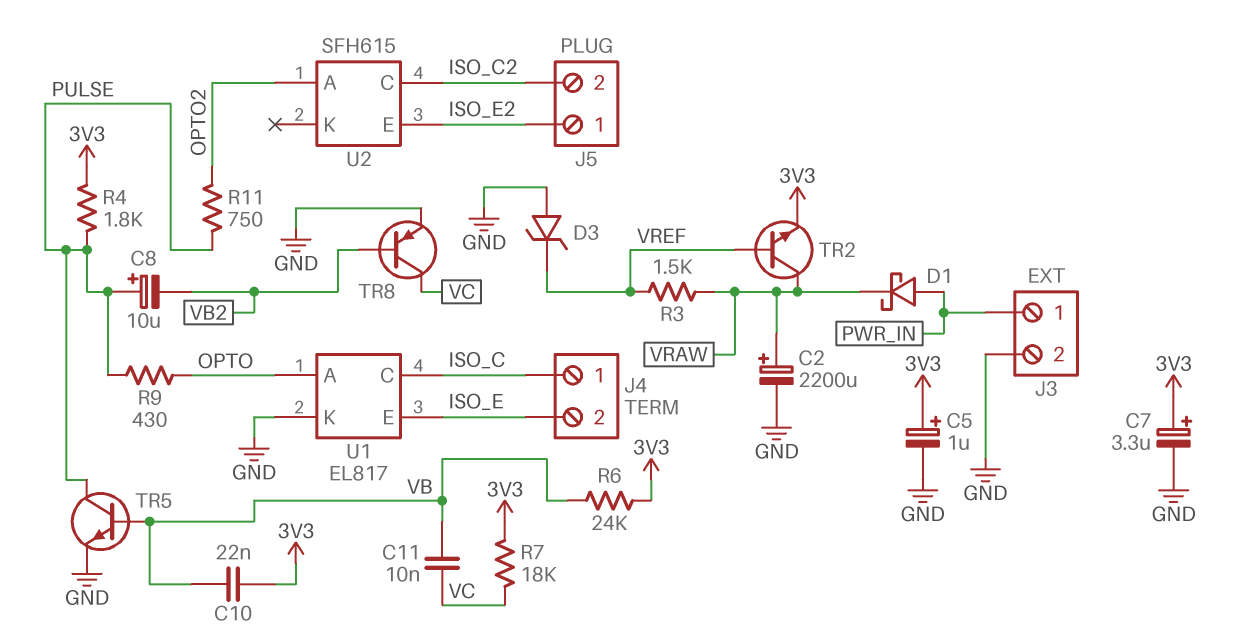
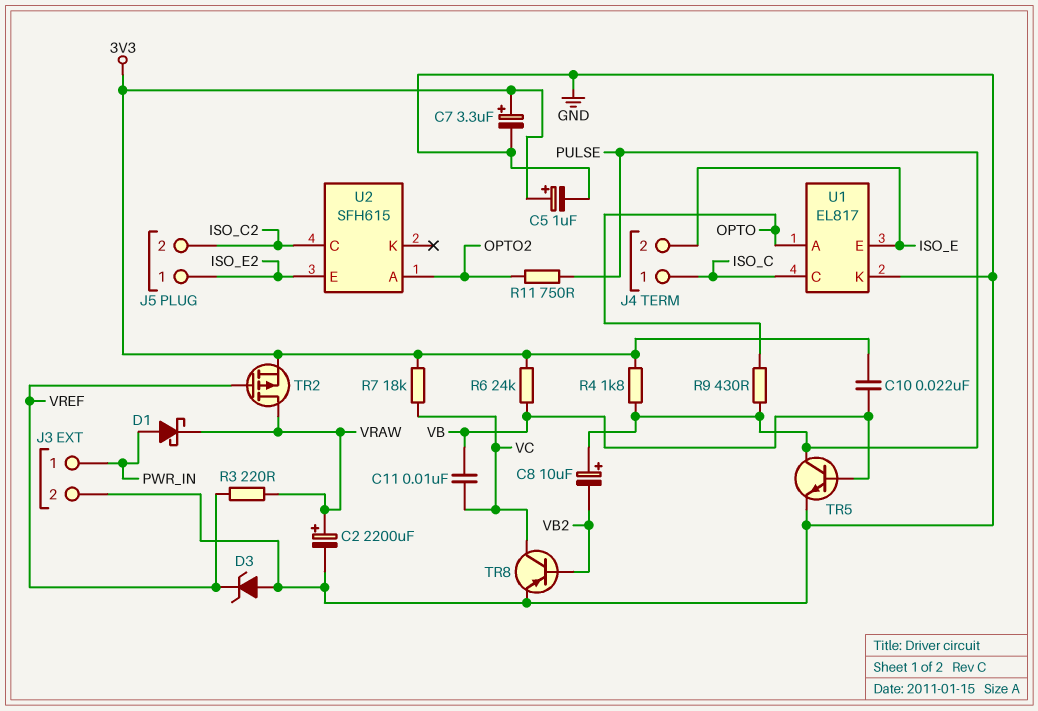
R3: 1.5k (VRAW, VREF) -> 220 (VRAW, VREF)
TR2: NPN (B VREF, C VRAW, E 3V3) -> PMOS (G VREF, D VRAW, S 3V3)

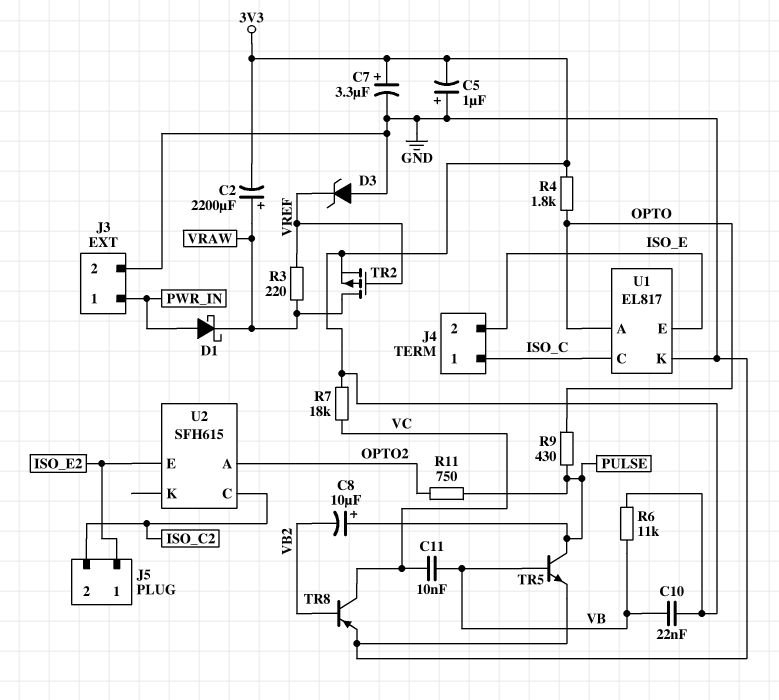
C2: 2200uF (plus VRAW, minus GND) -> 2200uF (plus VRAW, minus 3V3)
C5: 1uF (plus 3V3, minus GND) -> 1uF (plus GND, minus 3V3)
R4: 1.8k (3V3, PULSE) -> 1.8k (3V3, OPTO)
R6: 24k (3V3, VB) -> 11k (3V3, VB)

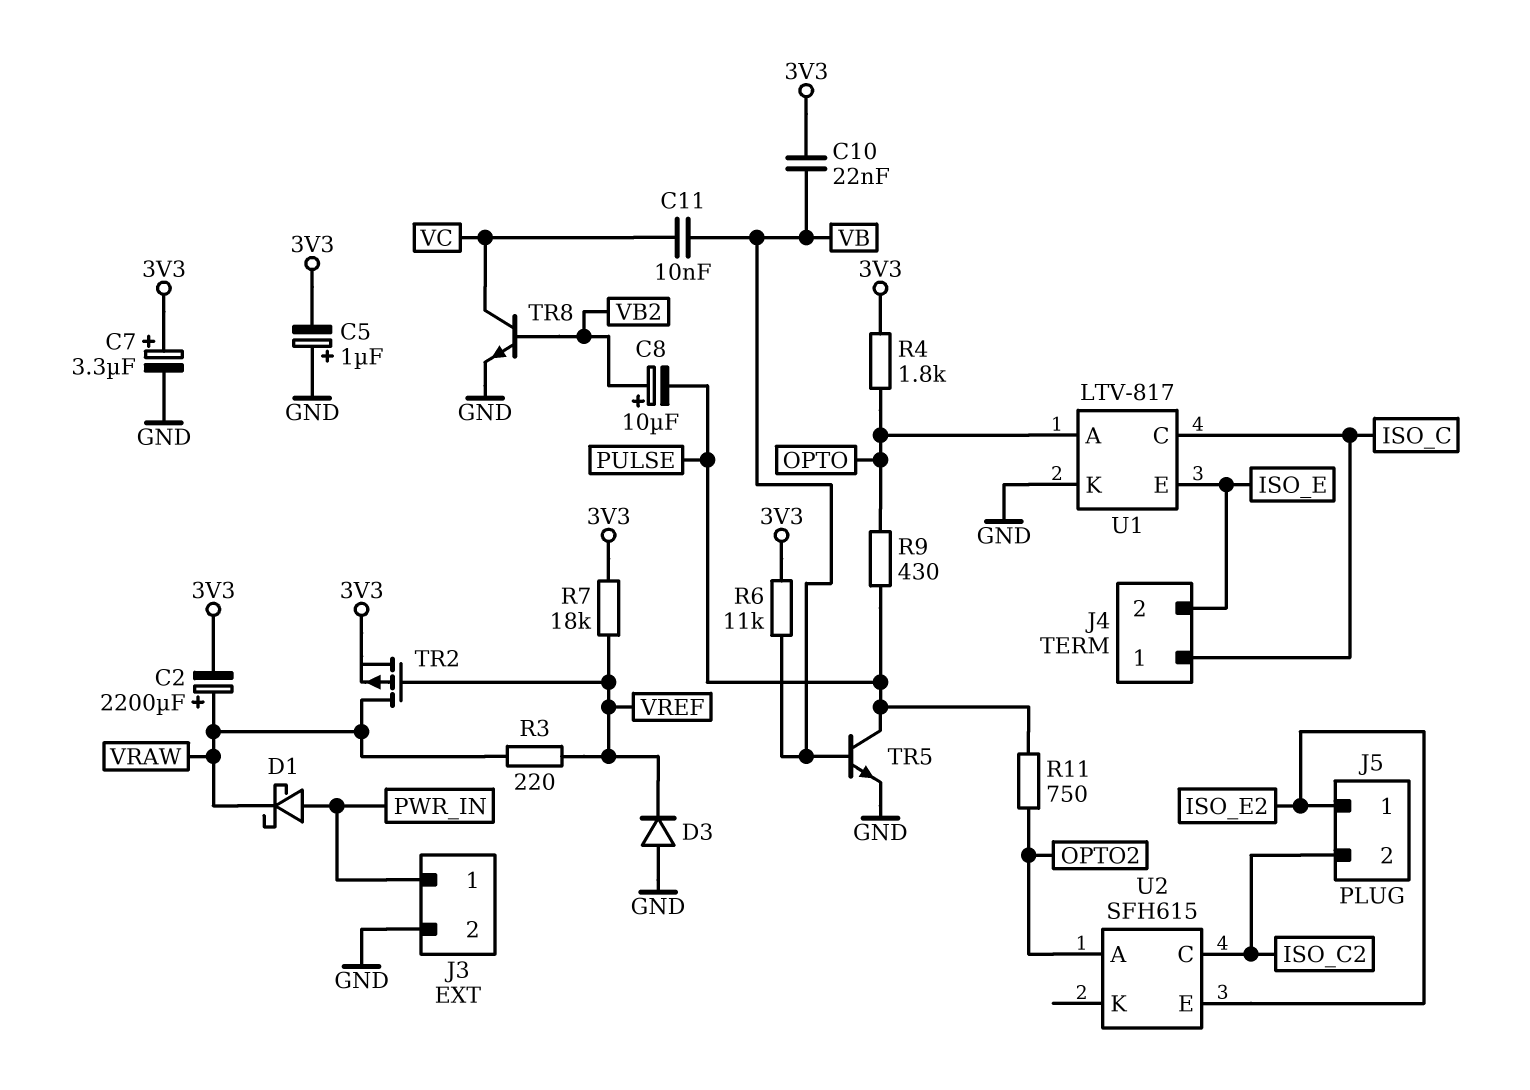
C8: 10uF (plus PULSE, minus VB2) -> 10uF (plus VB2, minus PULSE)
D3: zener (A GND, K VREF) -> diode (A GND, K VREF)
R7: 18k (3V3, VC) -> 18k (3V3, VREF)
TR8: PNP (B VB2, C VC, E GND) -> NPN (B VB2, C VC, E GND)
U1: EL817 -> LTV-817

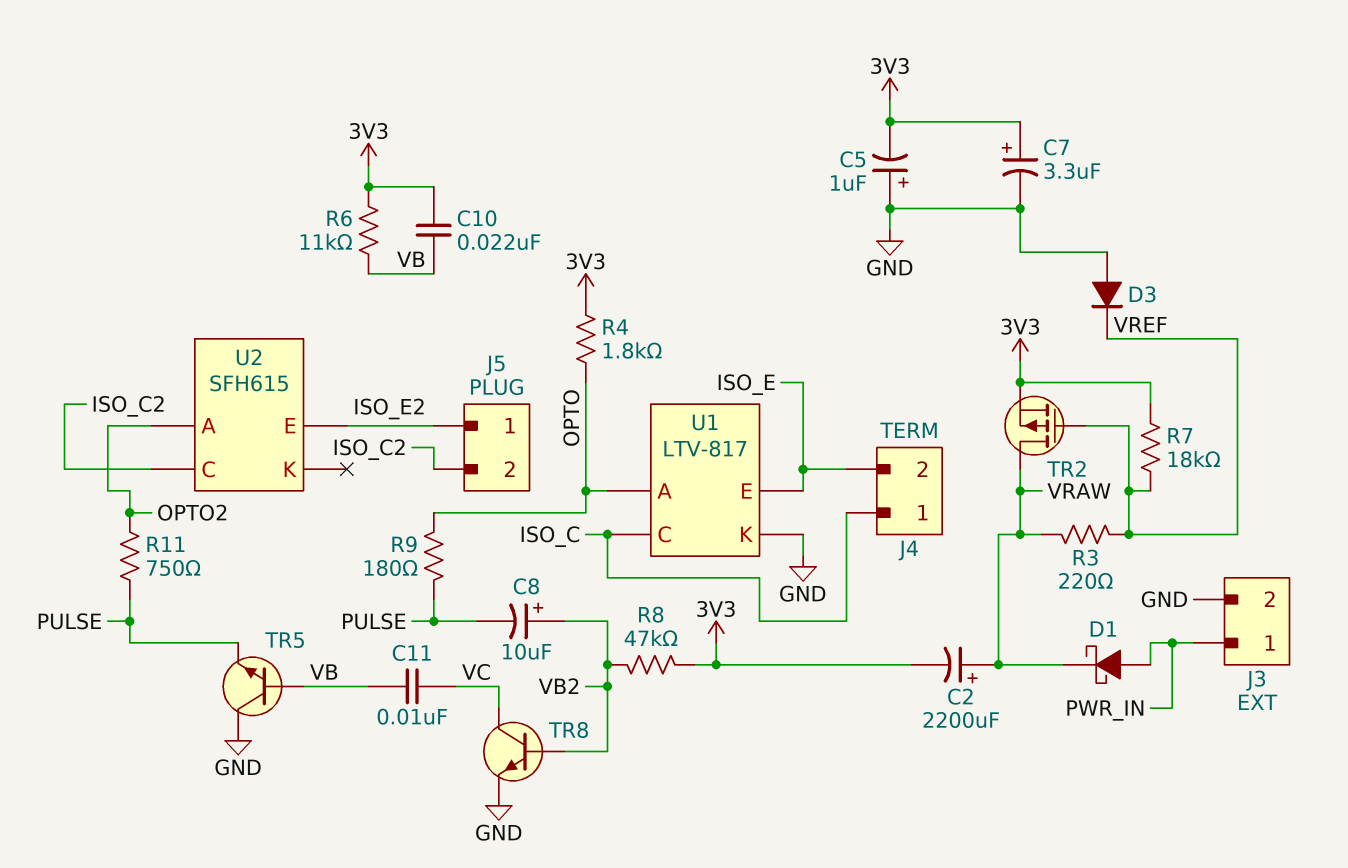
R8: none -> 47k (3V3, VB2)
R9: 430 (OPTO, PULSE) -> 180 (OPTO, PULSE)
TR5: NPN (B VB, C PULSE, E GND) -> NPN (B VB, C GND, E PULSE)

